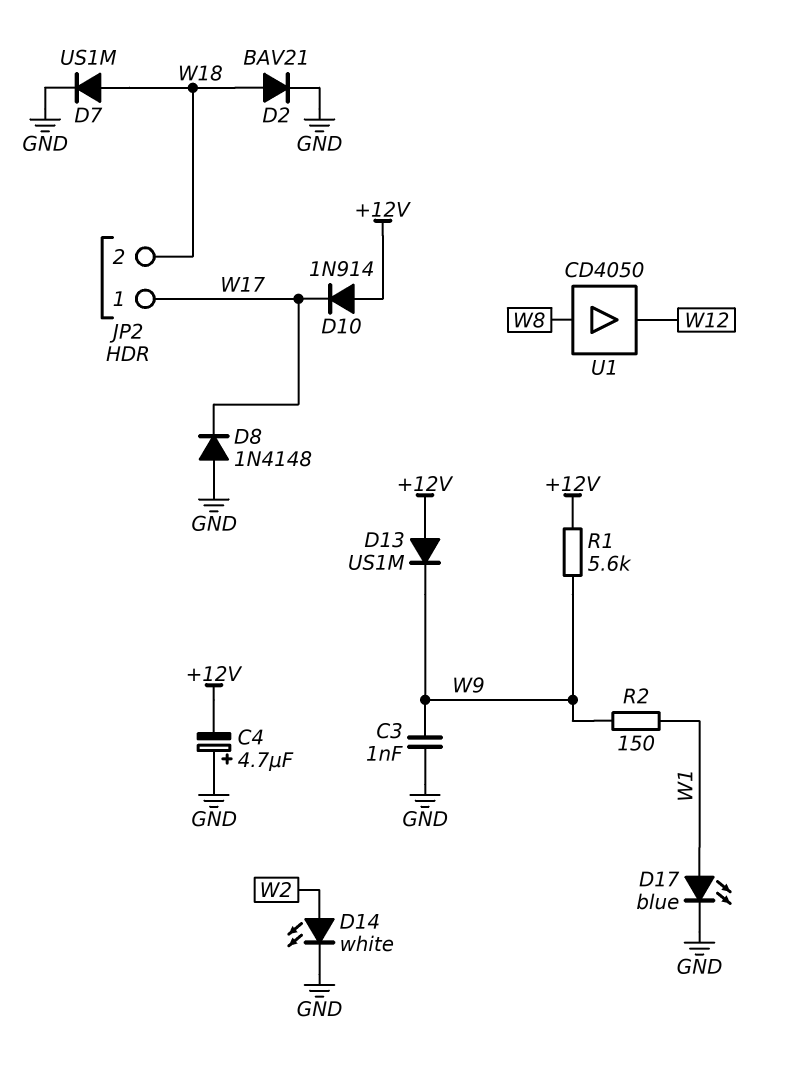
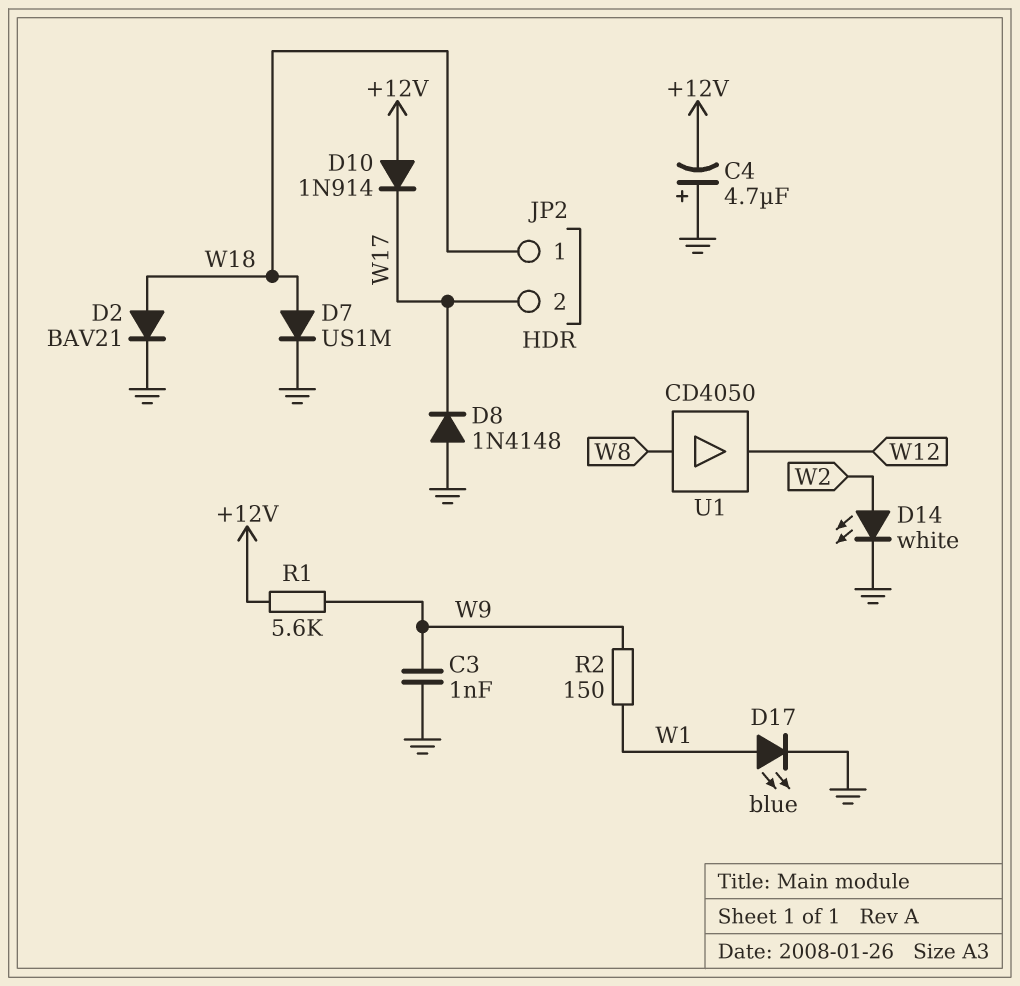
D13: diode US1M (A +12V, K W9) -> none
JP2 pin 1: W17 -> W18
JP2 pin 2: W18 -> W17

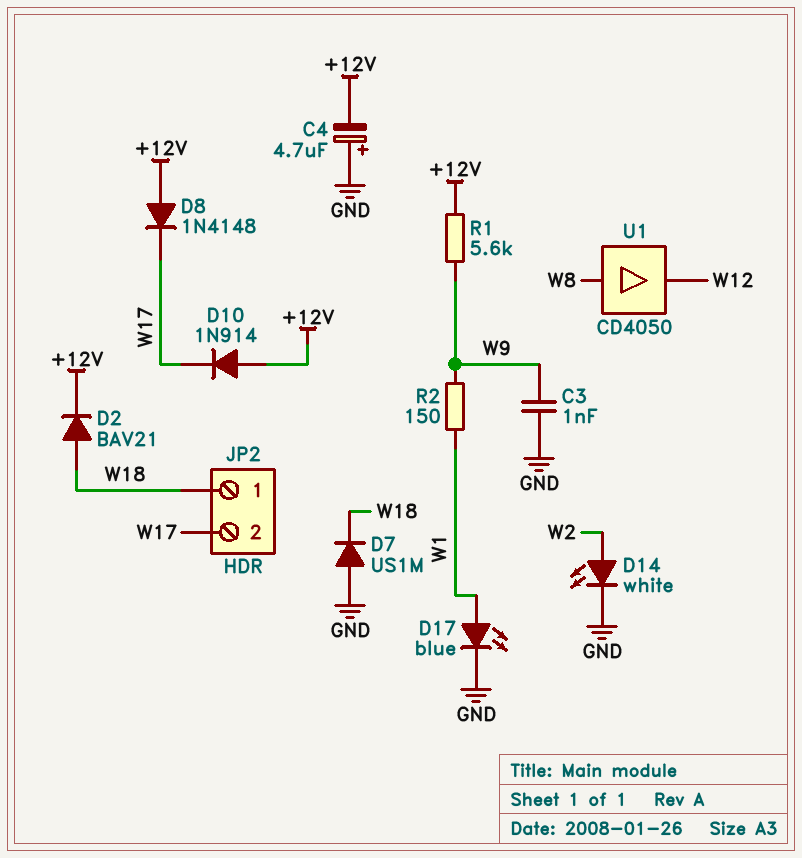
D2: diode BAV21 (A W18, K GND) -> diode BAV21 (A W18, K +12V)
D7: diode US1M (A W18, K GND) -> diode US1M (A GND, K W18)
D8: diode 1N4148 (A GND, K W17) -> diode 1N4148 (A +12V, K W17)

